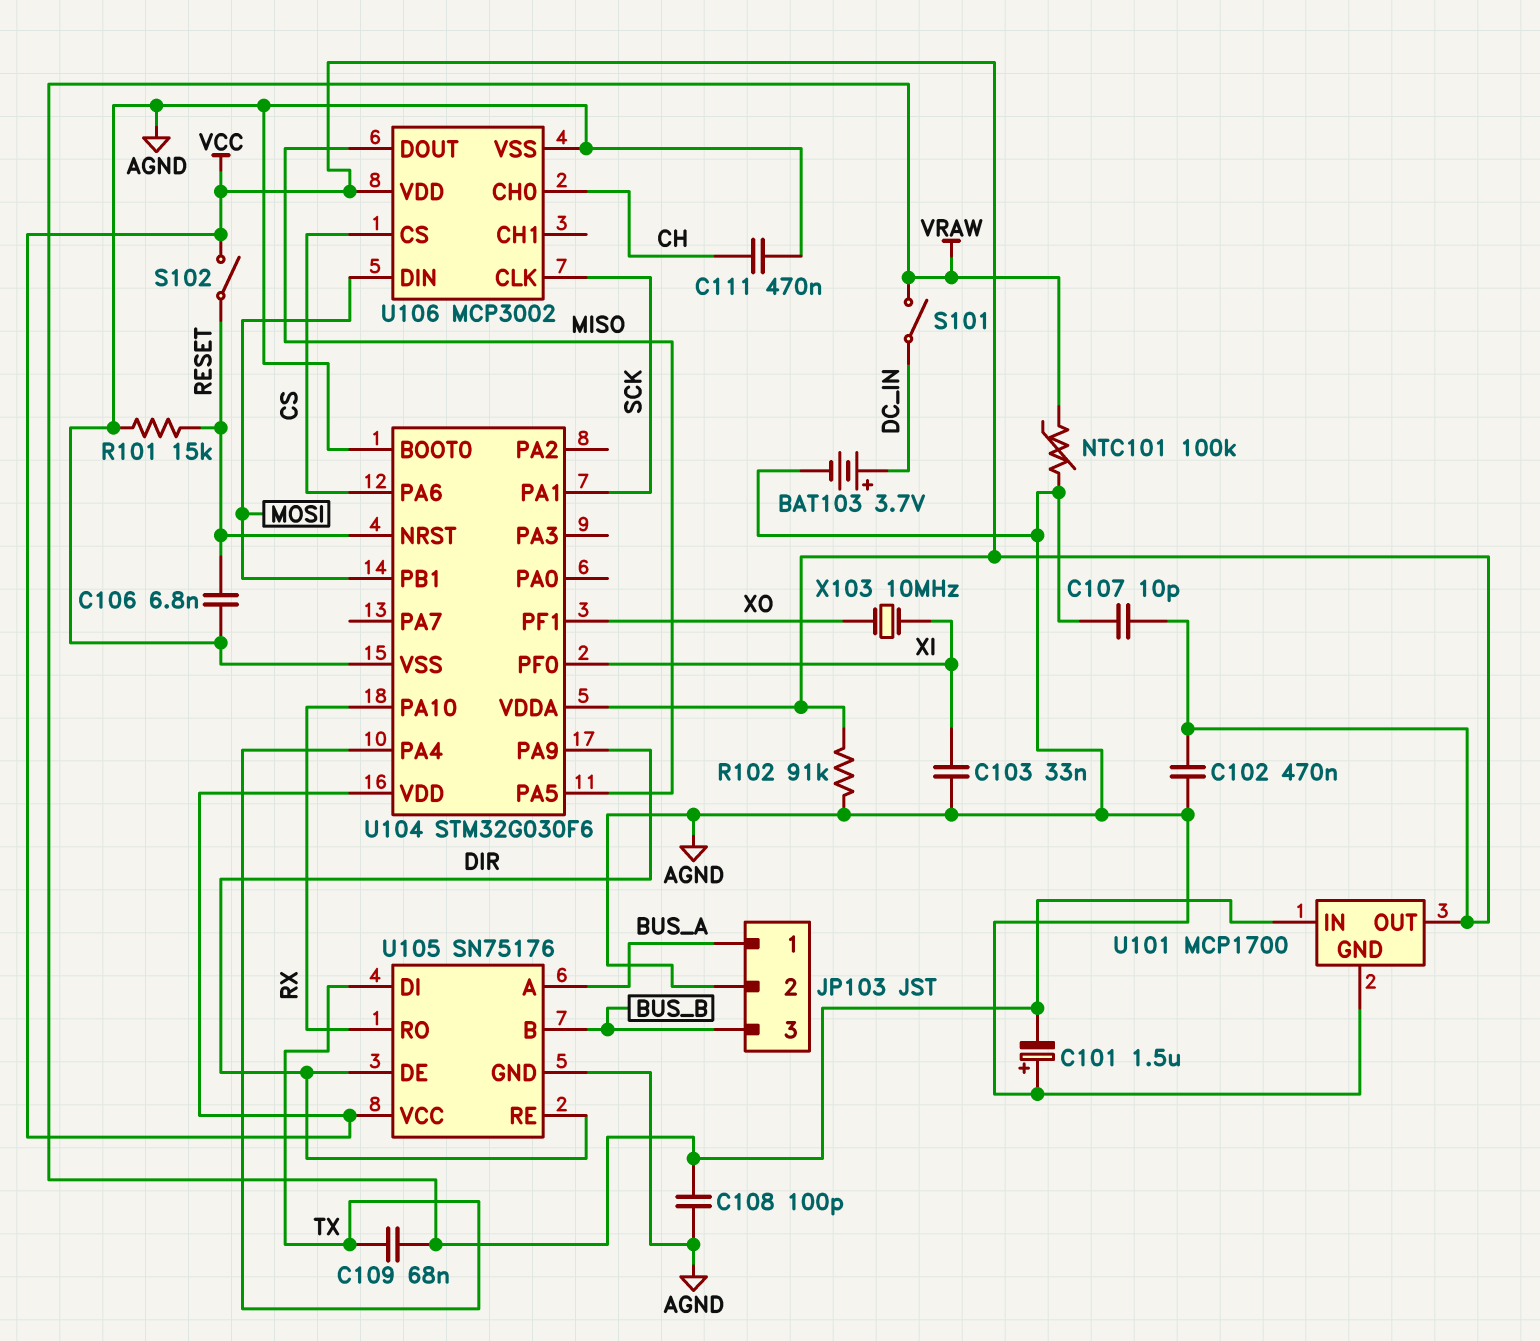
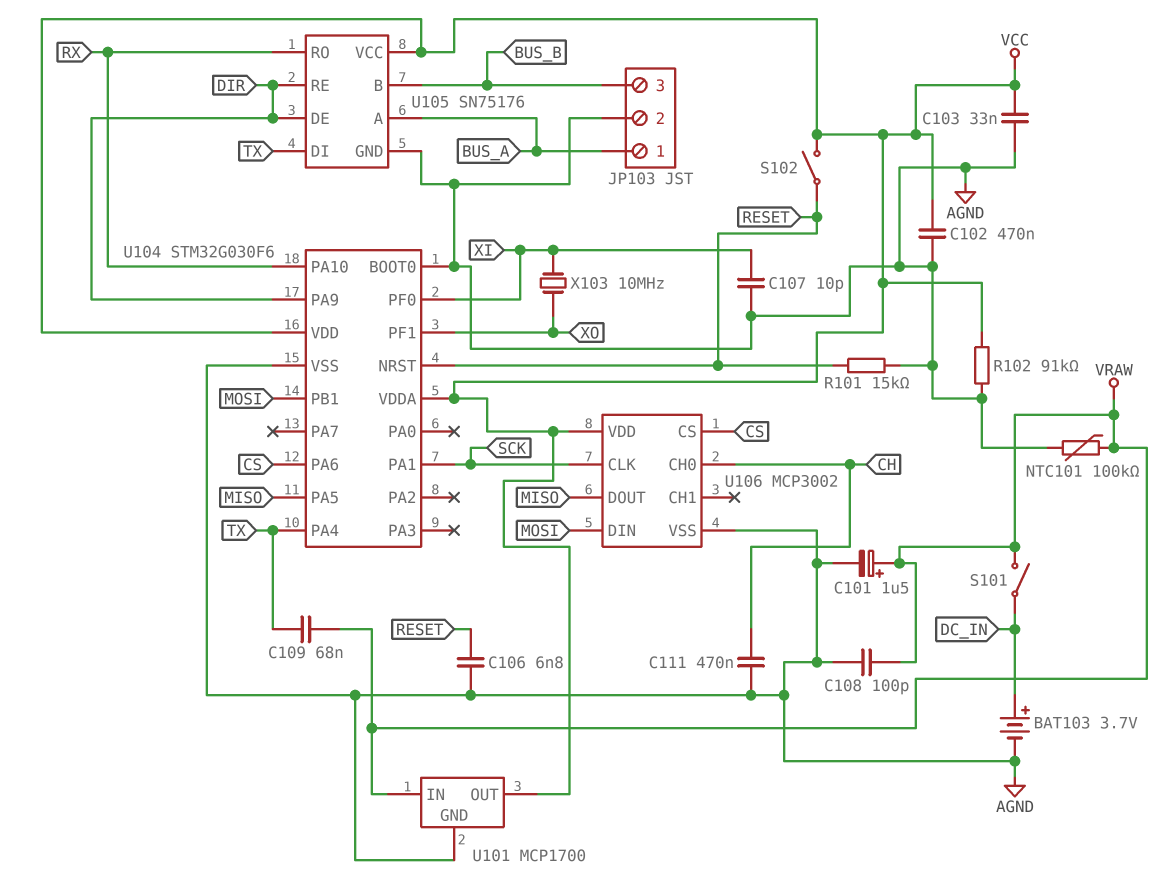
C101: 1.5uF (plus AGND, minus VRAW) -> 1.5uF (plus VRAW, minus AGND)
C103: 33nF (AGND, XI) -> 33nF (AGND, VCC)
C107: 10pF (AGND, VCC) -> 10pF (AGND, XI)

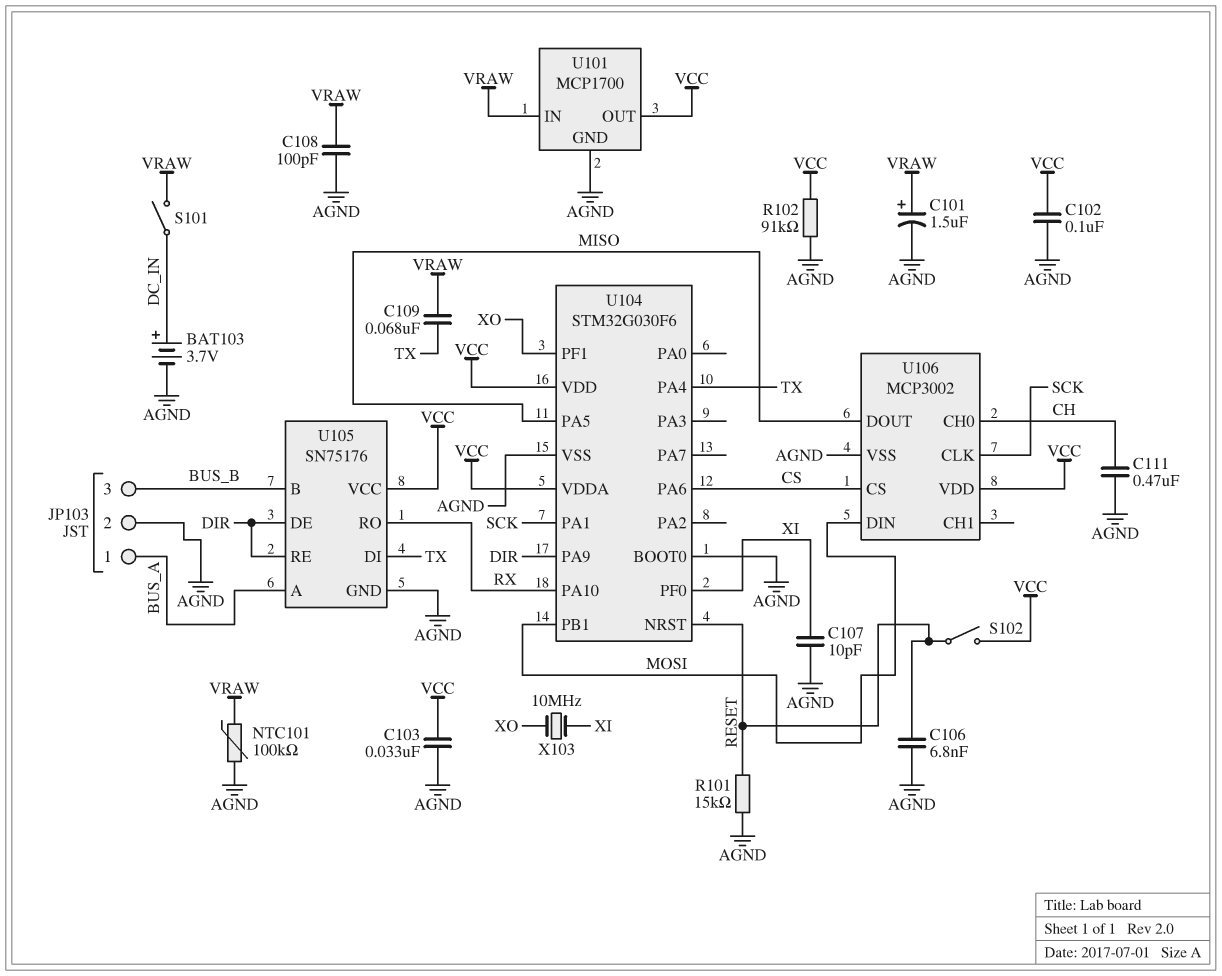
C102: 470nF (AGND, VCC) -> 100nF (AGND, VCC)

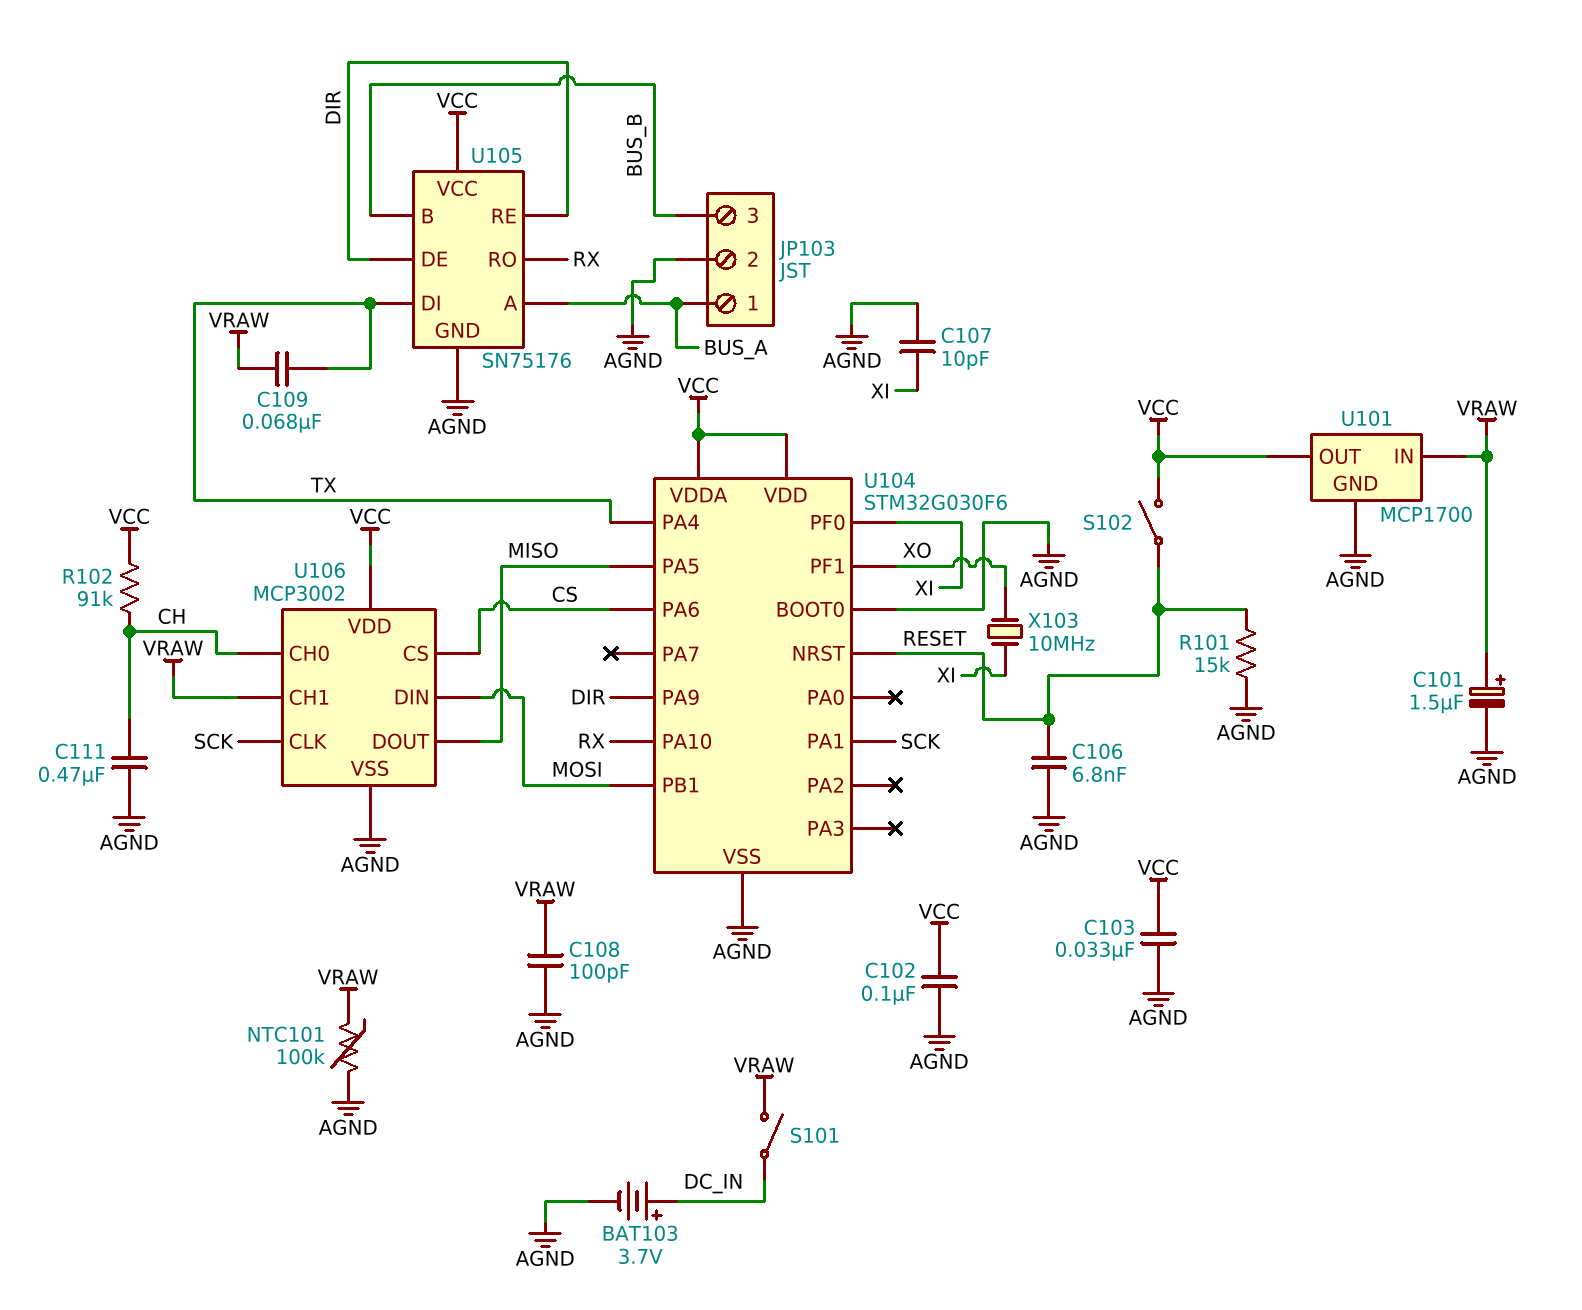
R102: 91k (AGND, VCC) -> 91k (CH, VCC)
U106 pin CH1: none -> VRAW

